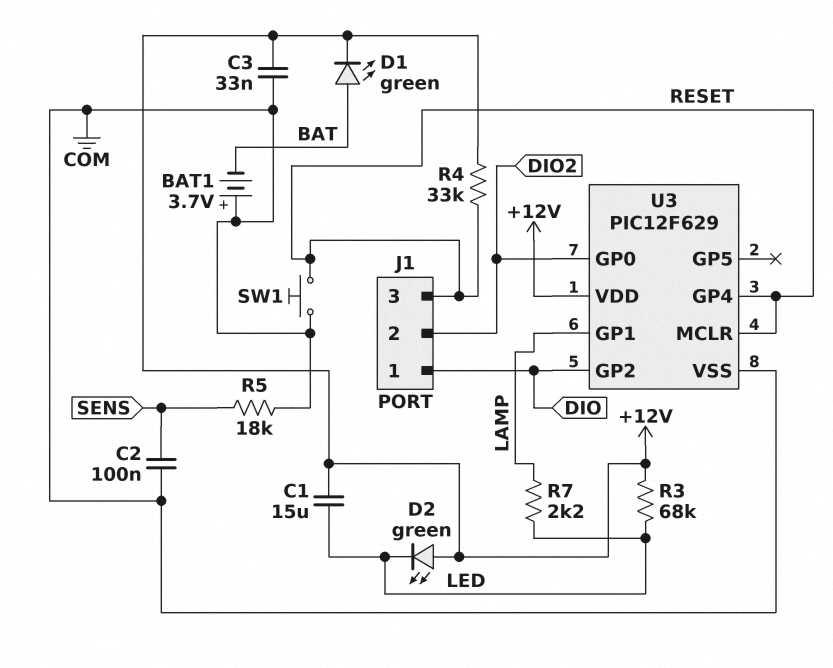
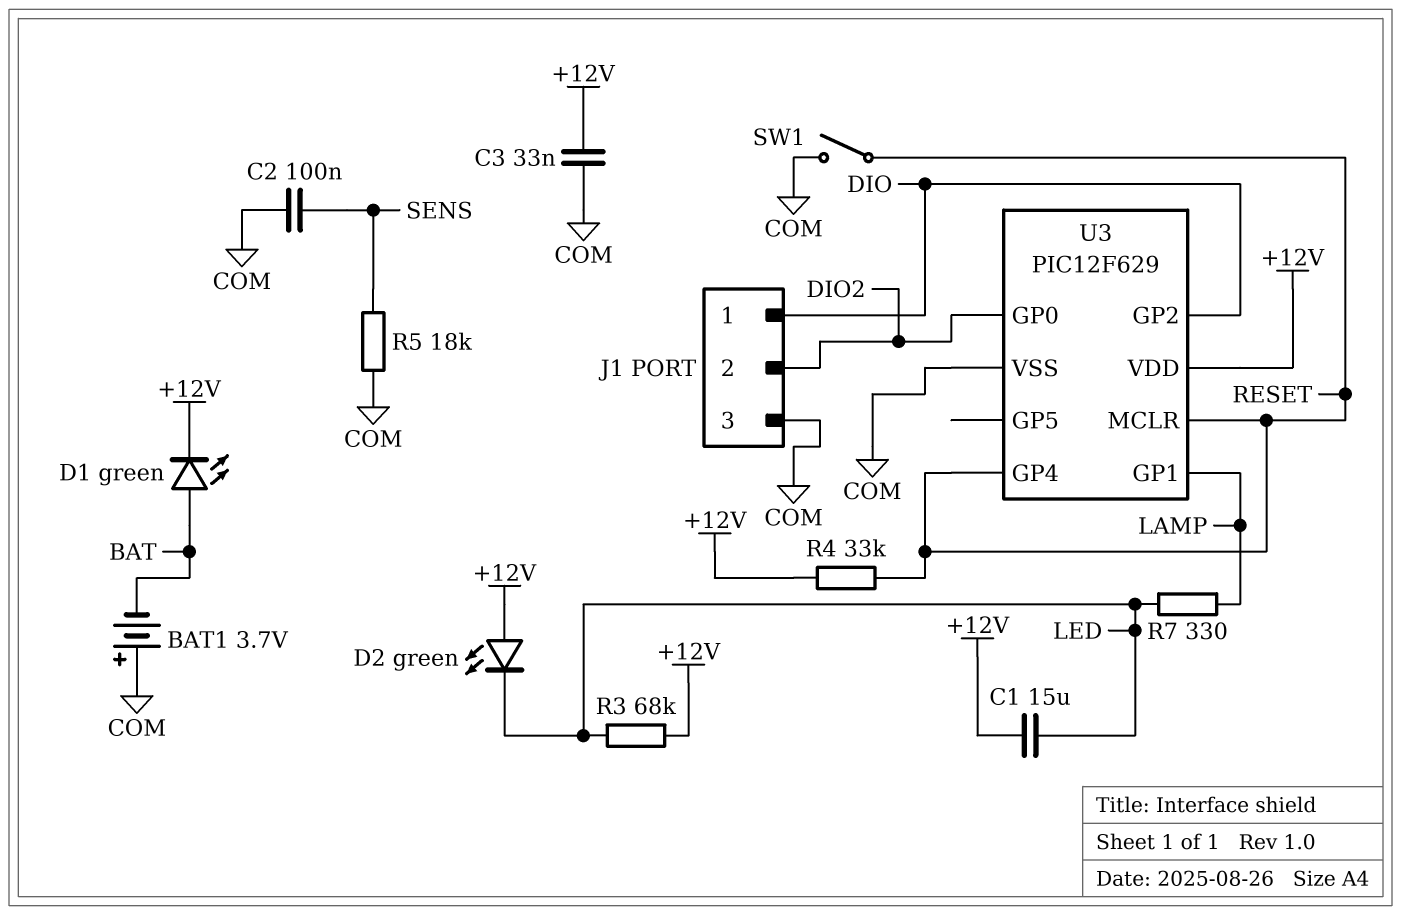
J1 pin 3: RESET -> COM
R7: 2.2k (LAMP, LED) -> 330 (LAMP, LED)
SW1: button (COM, RESET) -> switch (COM, RESET)

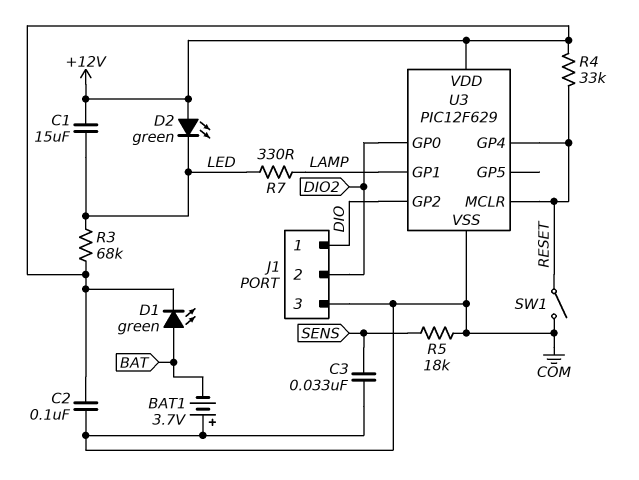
C2: 100nF (COM, SENS) -> 100nF (+12V, COM)
C3: 33nF (+12V, COM) -> 33nF (COM, SENS)

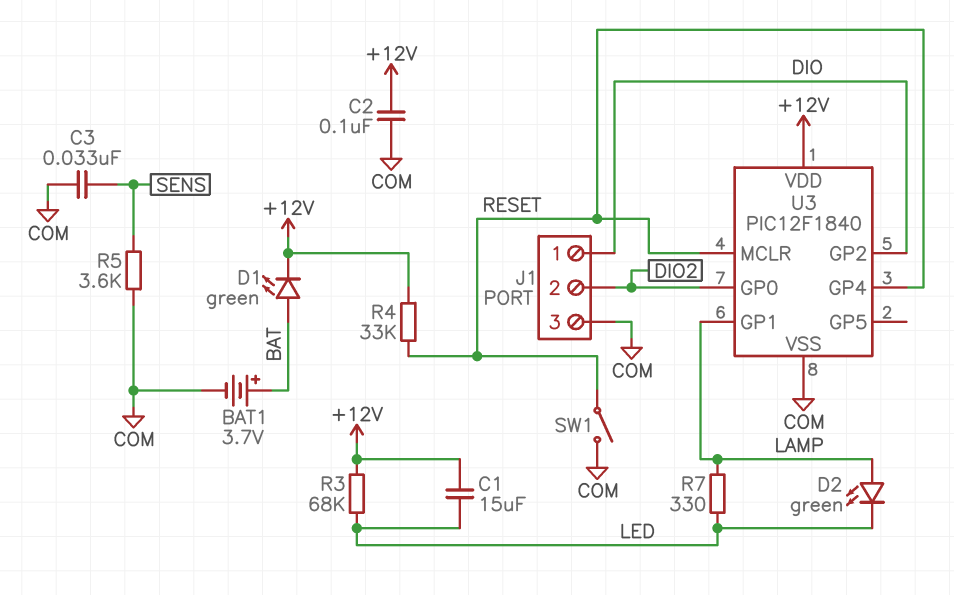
BAT1: 3.7V (plus COM, minus BAT) -> 3.7V (plus BAT, minus COM)
D2: LED green (A +12V, K LED) -> LED green (A LAMP, K LED)
R5: 18k (COM, SENS) -> 3.6k (COM, SENS)
U3: PIC12F629 -> PIC12F1840

